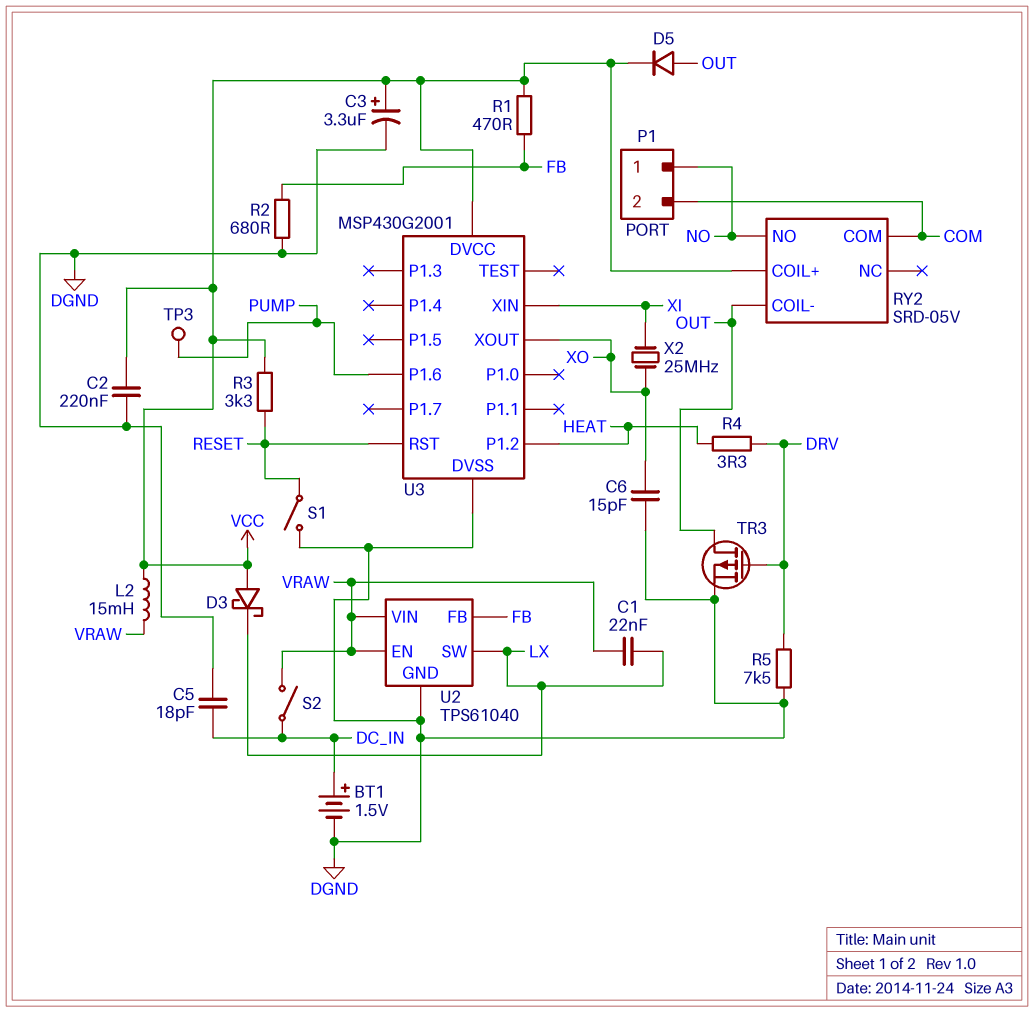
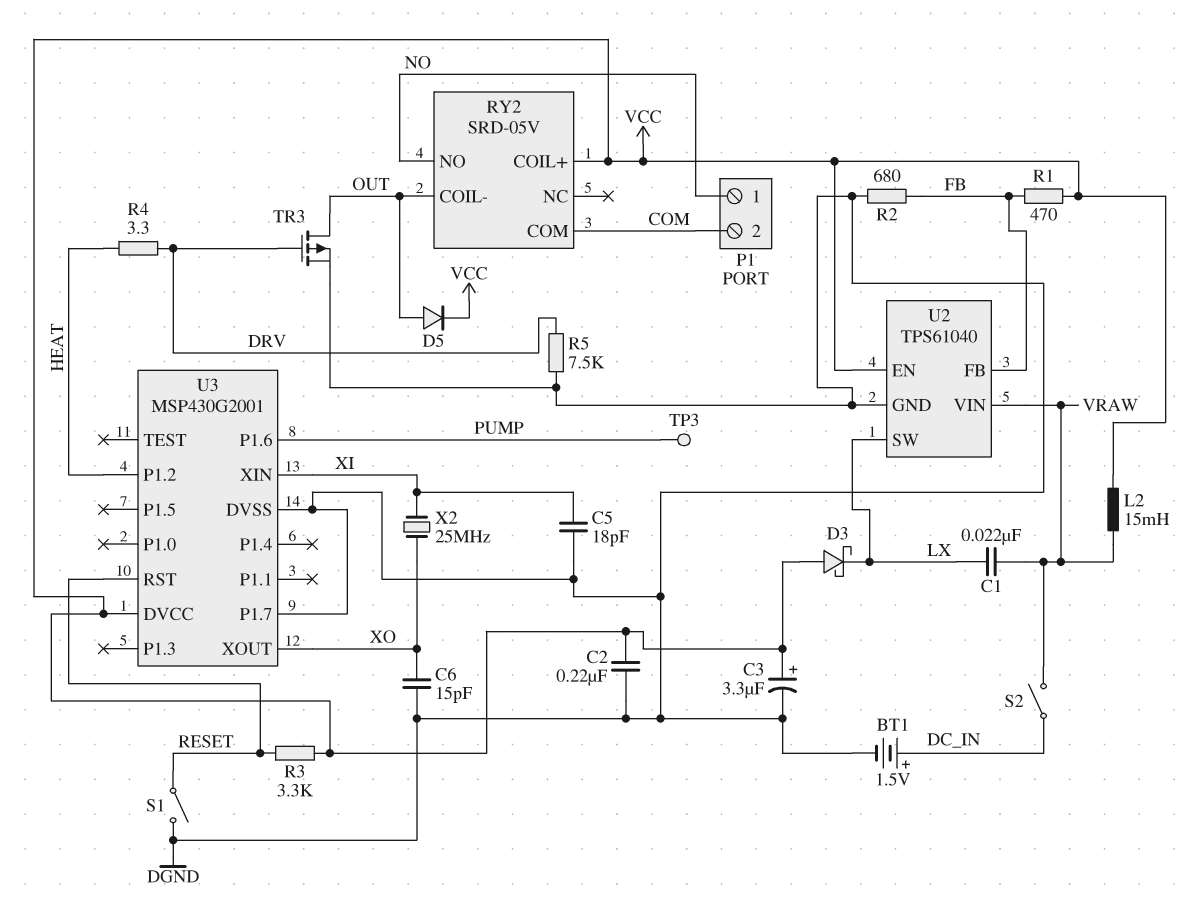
C5: 18pF (DC_IN, DGND) -> 18pF (DGND, XI)
U2 pin EN: VRAW -> VCC
U3 pin P1.7: none -> DGND

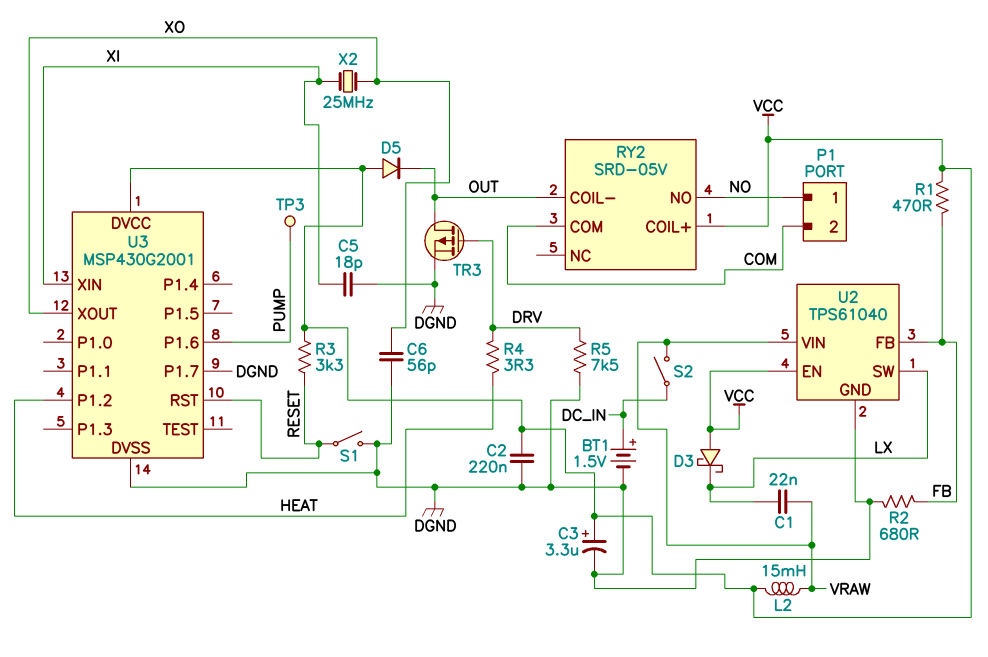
C6: 15pF (DGND, XO) -> 56pF (DGND, XO)
D5: diode (A OUT, K VCC) -> diode (A VCC, K OUT)

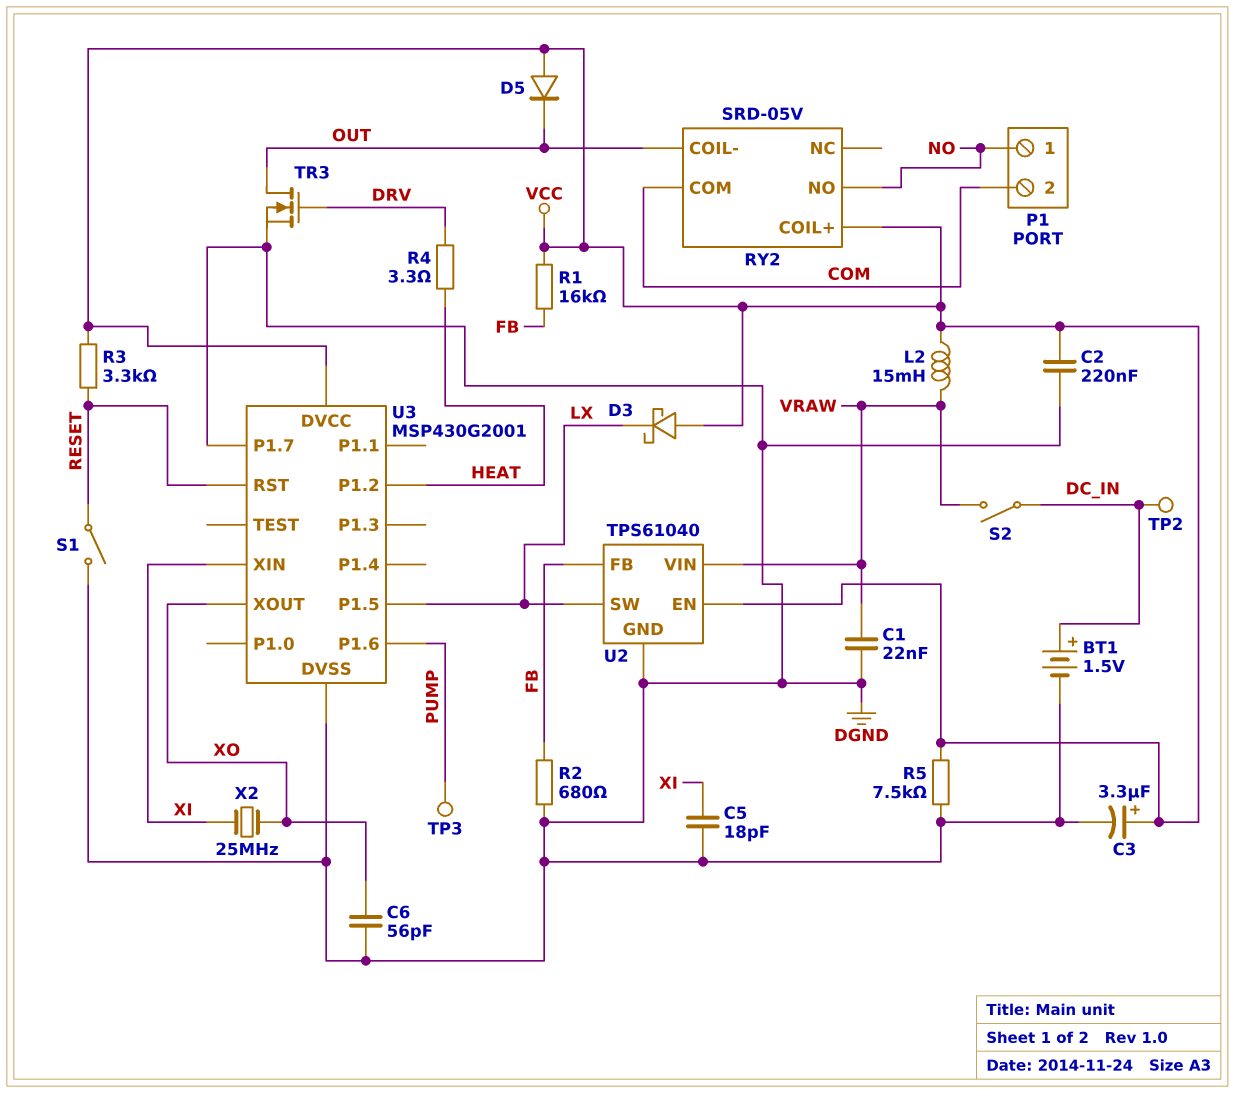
C1: 22nF (LX, VRAW) -> 22nF (DGND, VRAW)
R1: 470 (FB, VCC) -> 16k (FB, VCC)
R5: 7.5k (DGND, DRV) -> 7.5k (DGND, VCC)
TP2: none -> test point (DC_IN)
TR3: PMOS (G DRV, D OUT, S DGND) -> NMOS (G DRV, D OUT, S DGND)
U3 pin P1.5: none -> LX

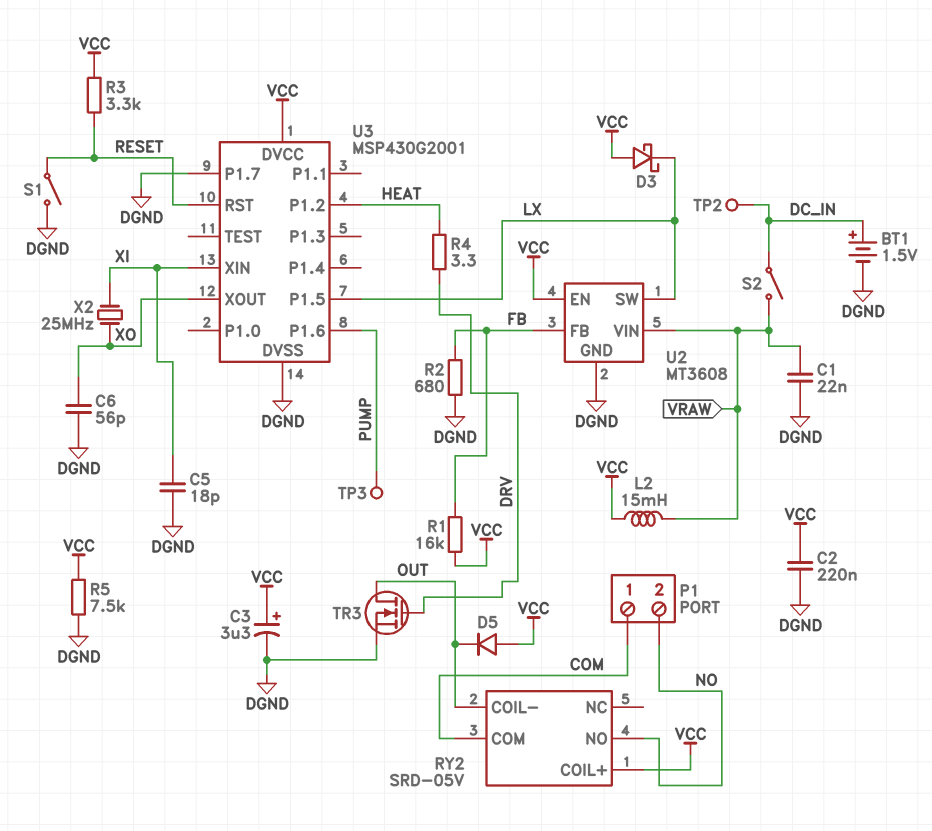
P1 pin 1: NO -> COM
P1 pin 2: COM -> NO
U2: TPS61040 -> MT3608

